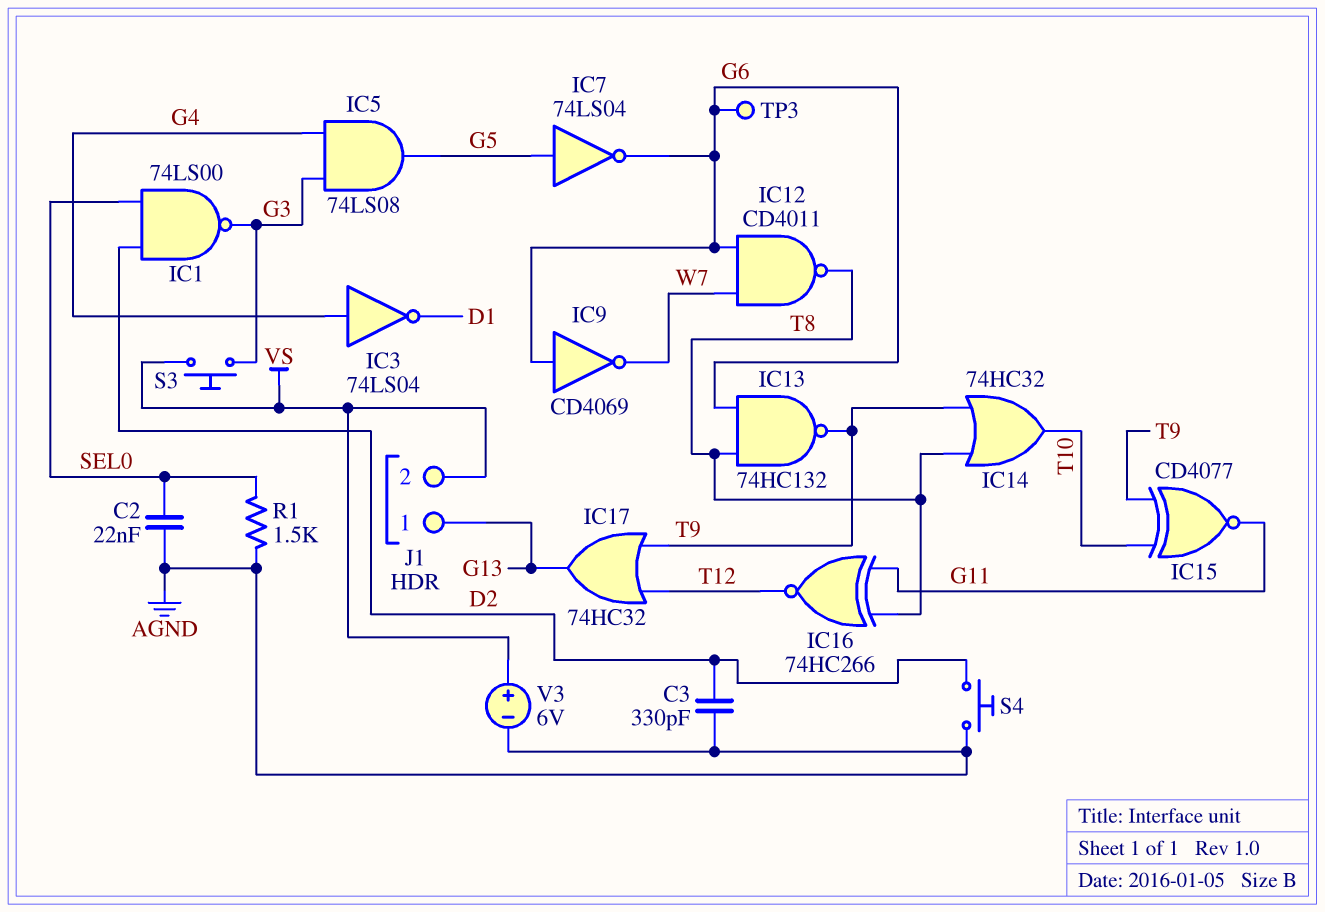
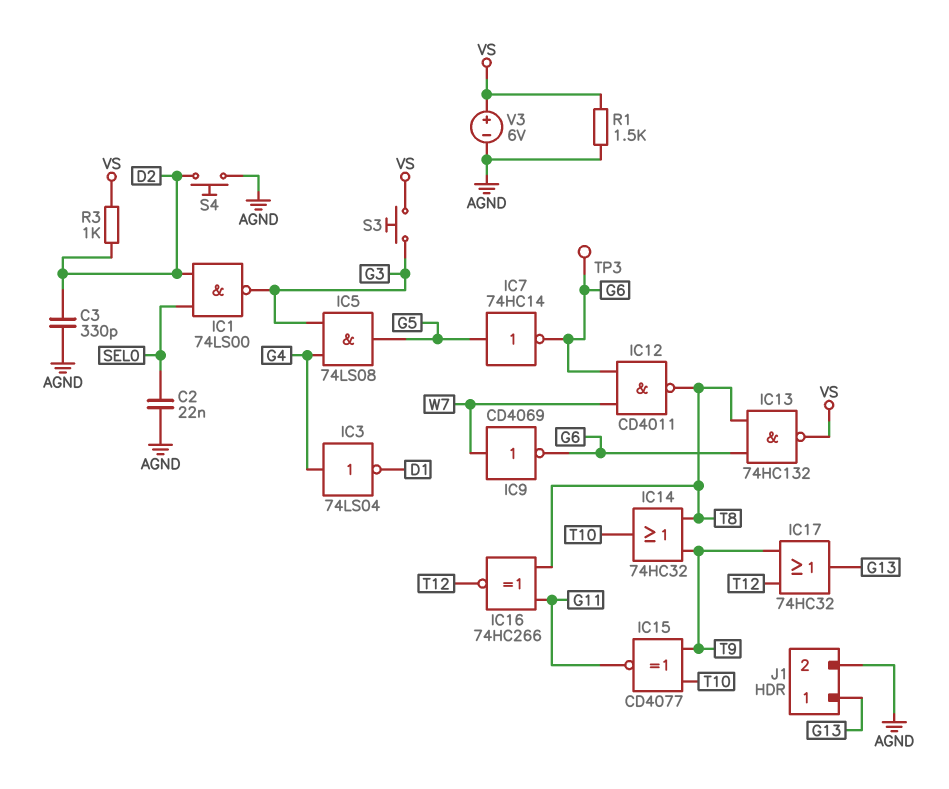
IC7: NOT 74LS04 (in G5, out G6) -> NOT 74HC14 (in G5, out G6)
IC9: NOT CD4069 (in G6, out W7) -> NOT CD4069 (in W7, out G6)
IC13: NAND 74HC132 (in G6, in T8, out T9) -> NAND 74HC132 (in G6, in T8, out VS)
J1 pin 2: VS -> AGND
R1: 1.5k (AGND, SEL0) -> 1.5k (AGND, VS)
R3: none -> 1k (D2, VS)

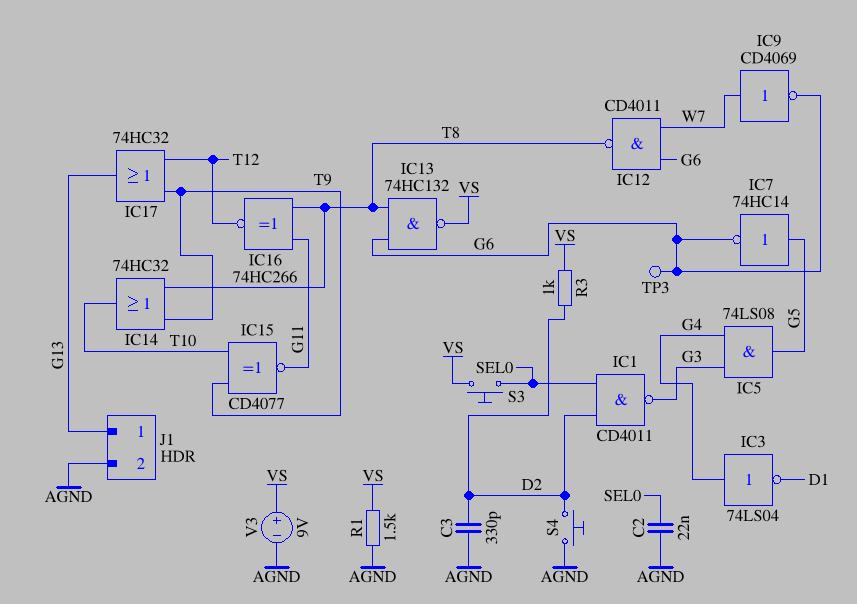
IC1: NAND 74LS00 (in D2, in SEL0, out G3) -> NAND CD4011 (in D2, in SEL0, out G3)
S3: button (G3, VS) -> button (SEL0, VS)
V3: 6V (plus VS, minus AGND) -> 9V (plus VS, minus AGND)

